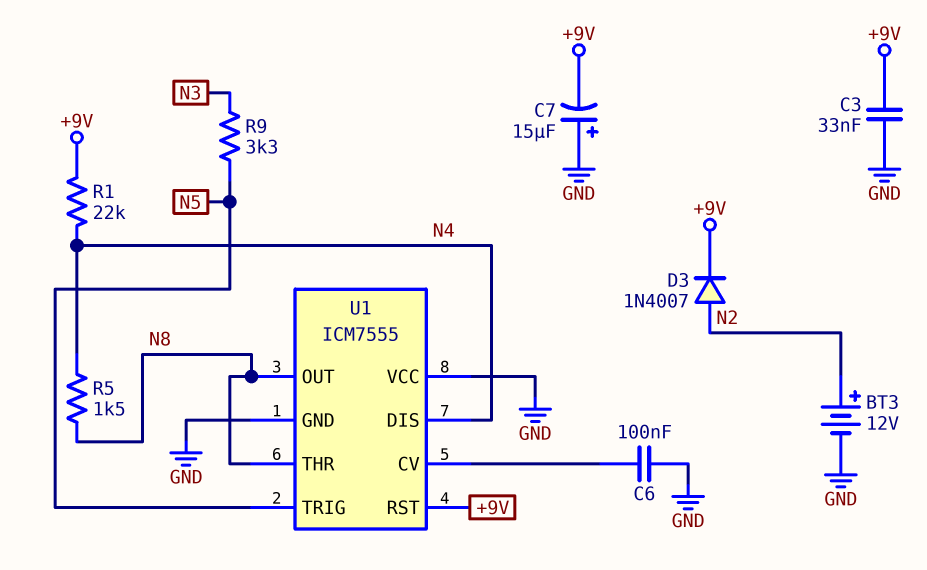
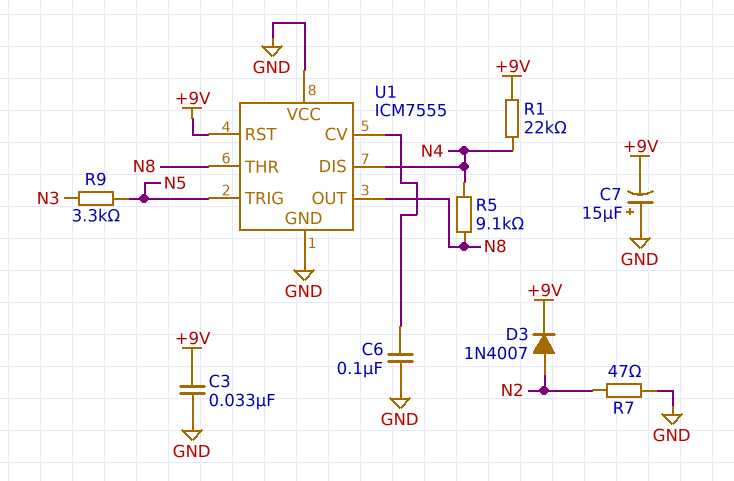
BT3: 12V (plus N2, minus GND) -> none
R5: 1.5k (N4, N8) -> 9.1k (N4, N8)
R7: none -> 47 (GND, N2)

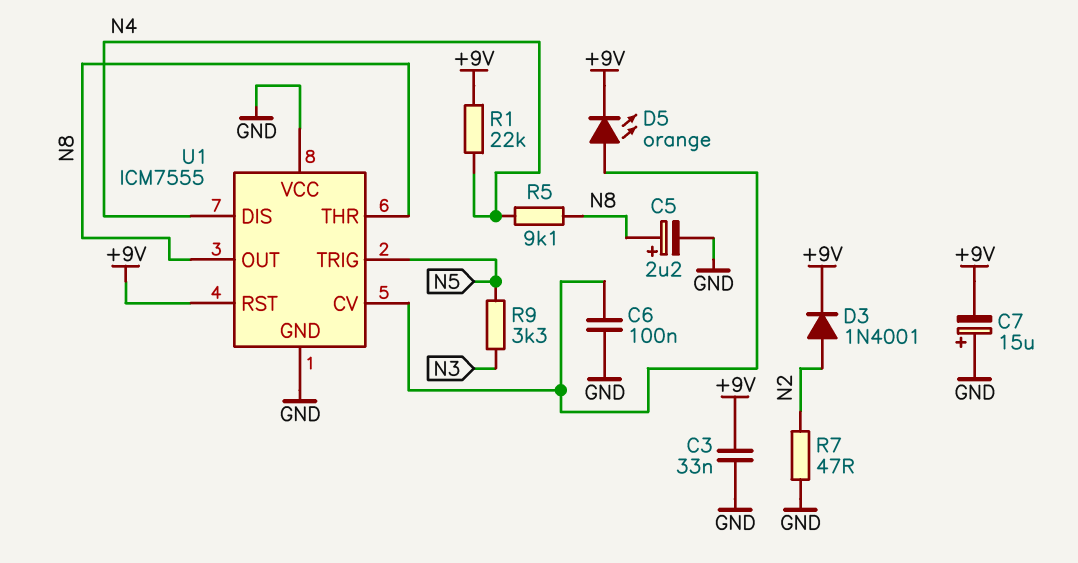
C5: none -> 2.2uF (plus N8, minus GND)
D3: diode 1N4007 (A N2, K +9V) -> diode 1N4001 (A N2, K +9V)
D5: none -> LED orange (A U1/CV, K +9V)

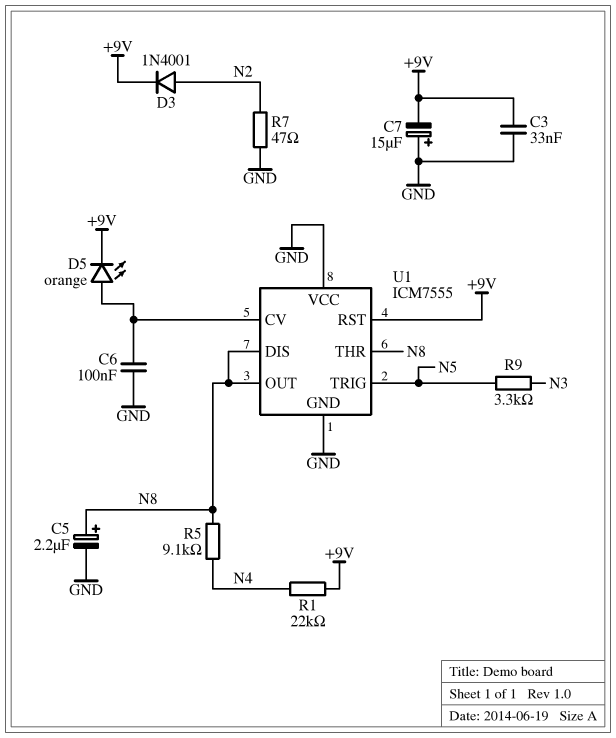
U1 pin DIS: N4 -> N8

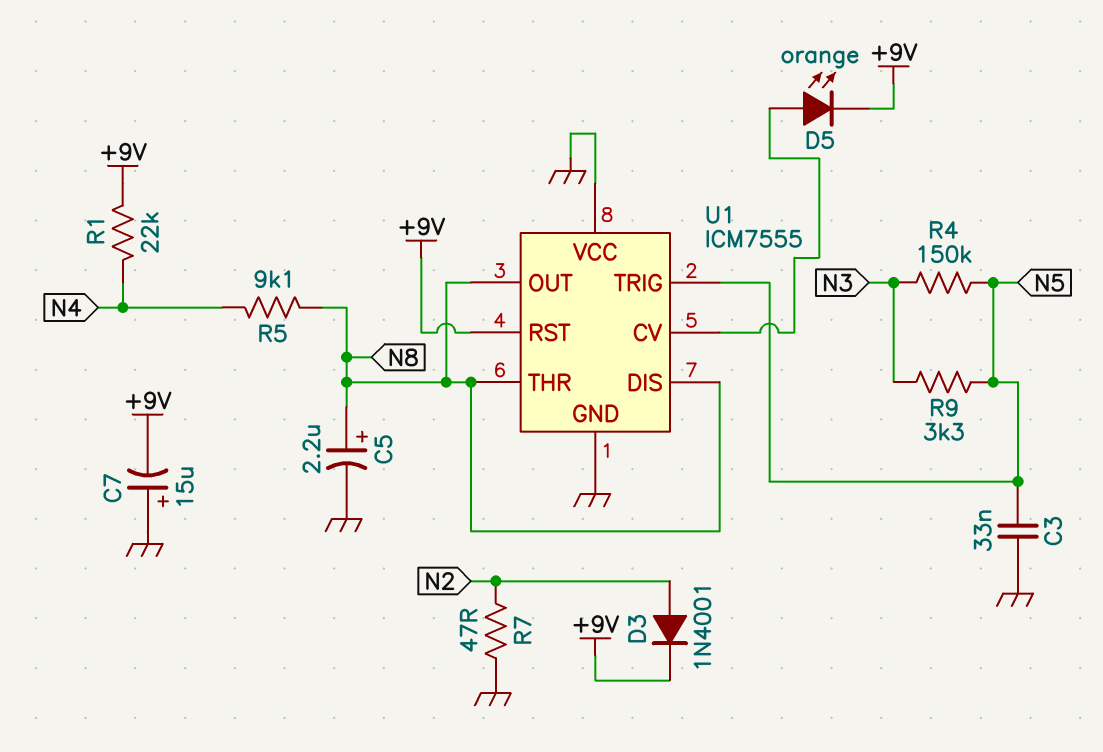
C3: 33nF (+9V, GND) -> 33nF (GND, N5)
C6: 100nF (GND, U1/CV) -> none
R4: none -> 150k (N3, N5)

